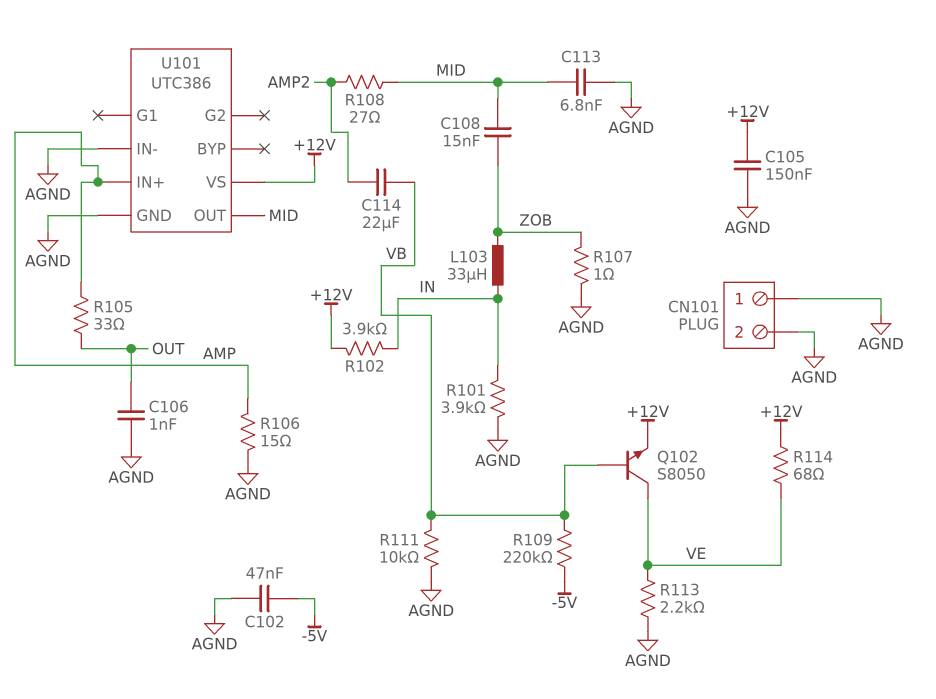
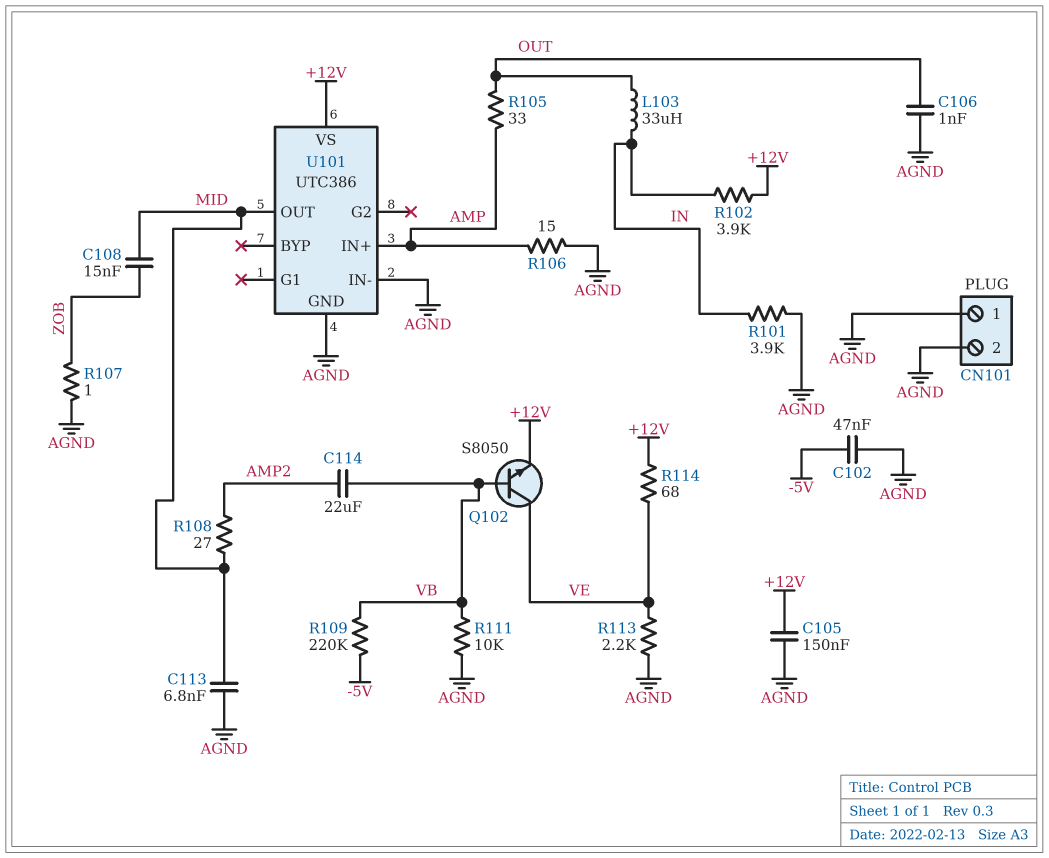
L103: 33uH (IN, ZOB) -> 33uH (IN, OUT)

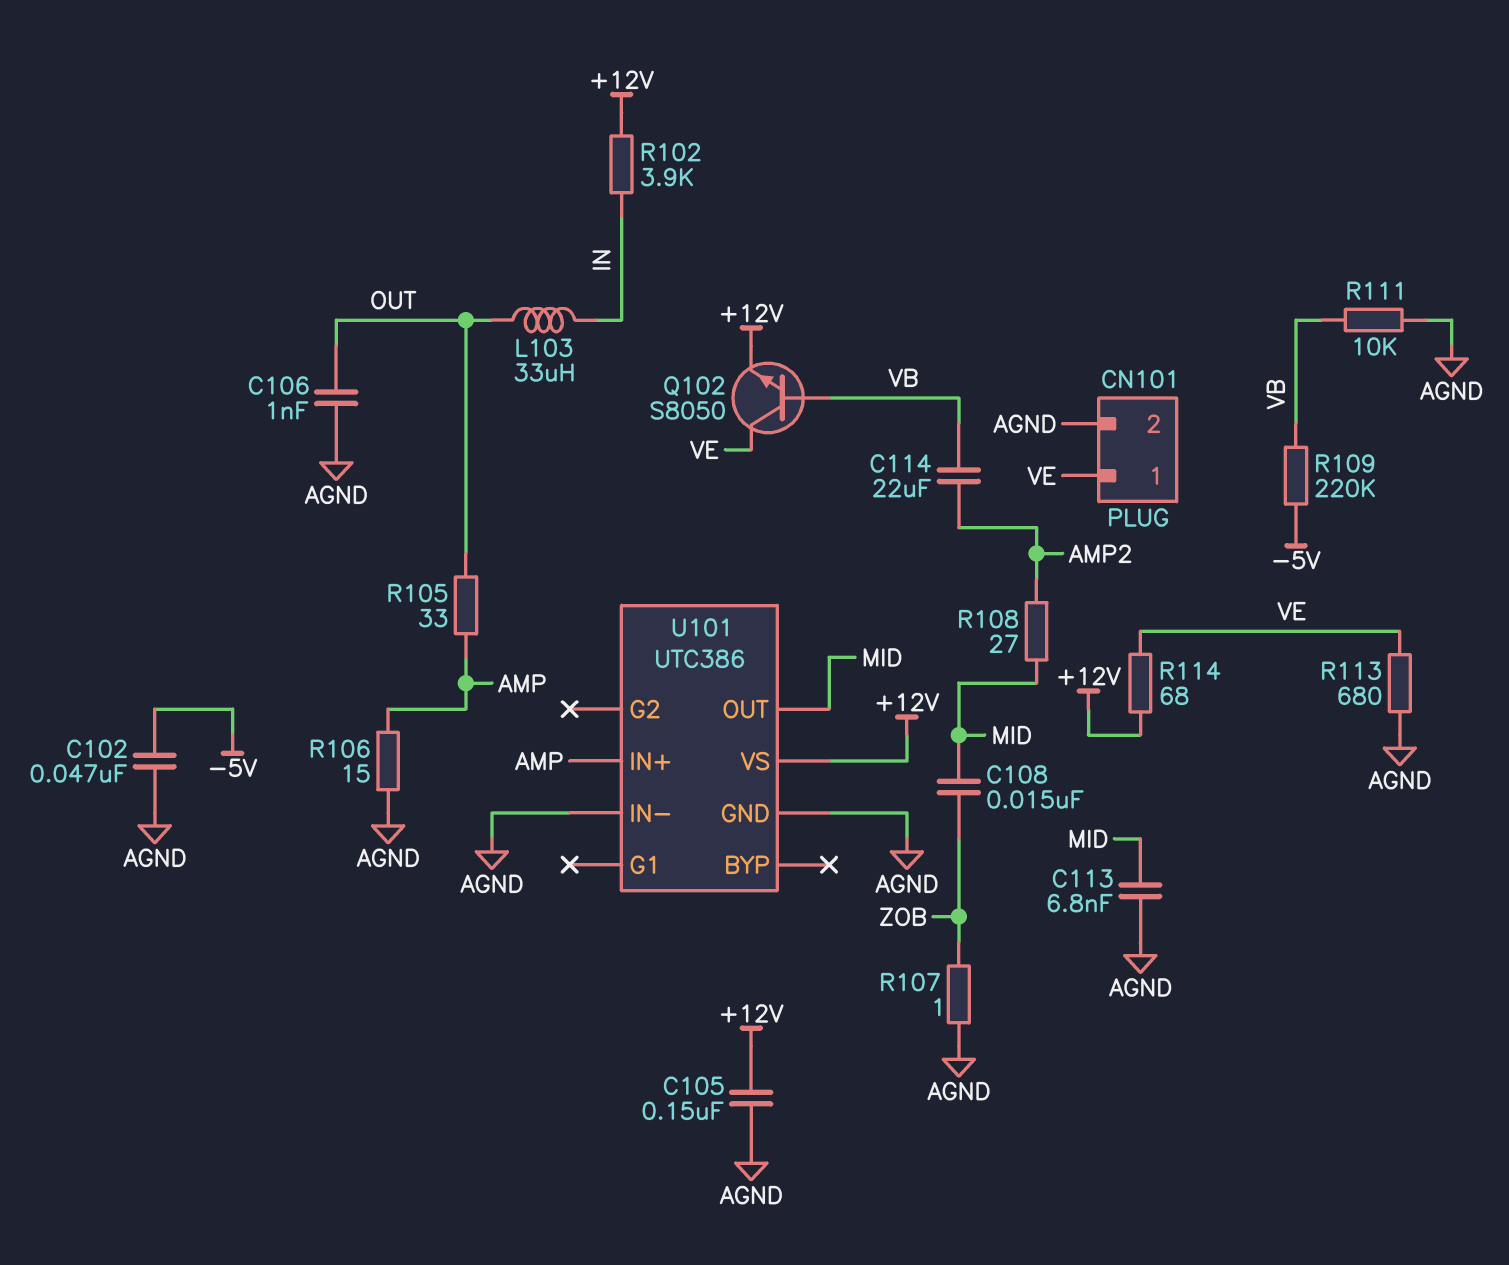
CN101 pin 1: AGND -> VE
R101: 3.9k (AGND, IN) -> none
R113: 2.2k (AGND, VE) -> 680 (AGND, VE)

